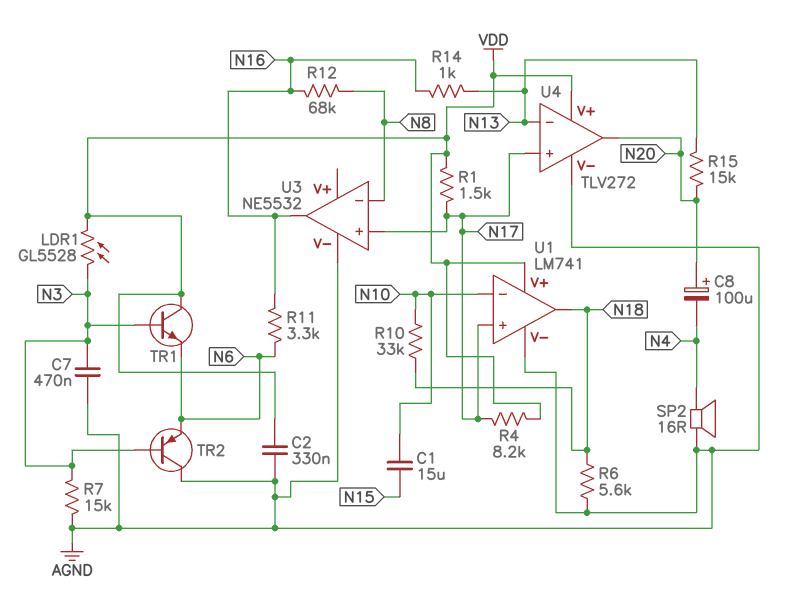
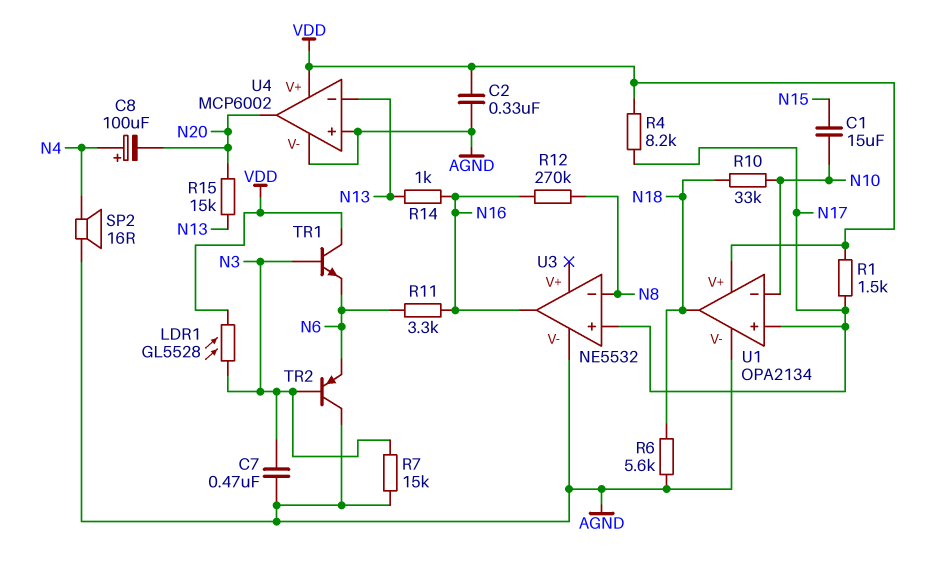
C8: 100uF (plus N20, minus N4) -> 100uF (plus N4, minus N20)
R12: 68k (N8, N16) -> 270k (N8, N16)
U1: LM741 -> OPA2134
U4: TLV272 -> MCP6002
U4 pin in+: N17 -> AGND

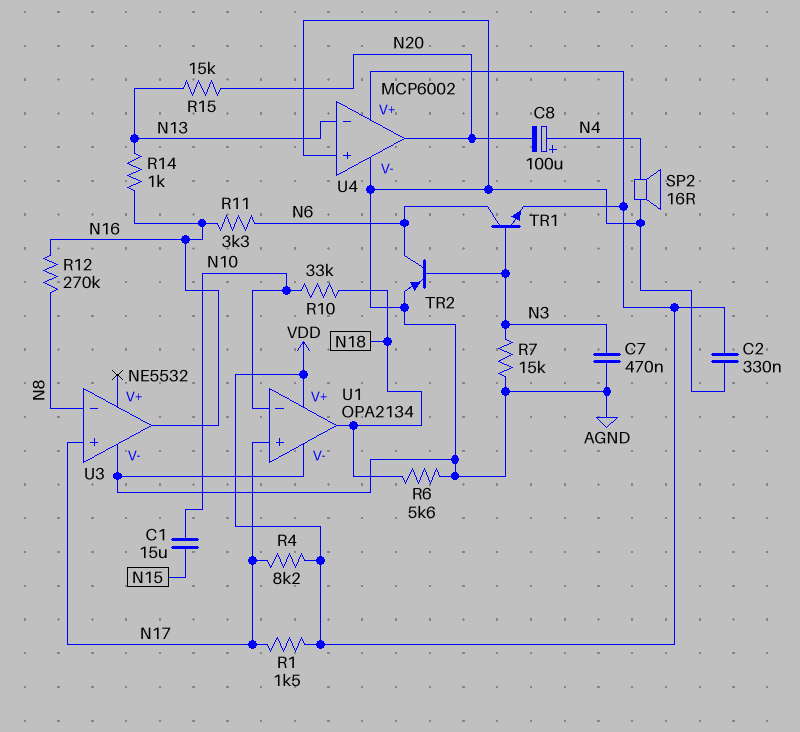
LDR1: GL5528 (N3, VDD) -> none
TR1: NPN (B N3, C VDD, E N6) -> NPN (B N3, C N6, E VDD)
TR2: PNP (B N3, C AGND, E N6) -> PNP (B N3, C N6, E AGND)

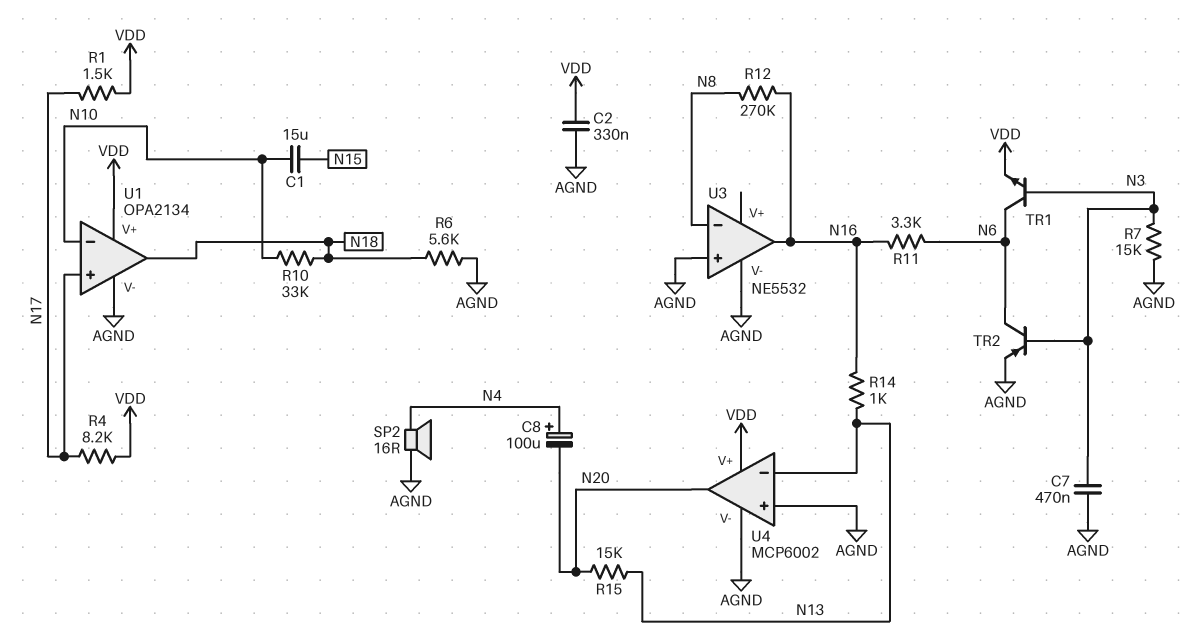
U3 pin in+: N17 -> AGND

